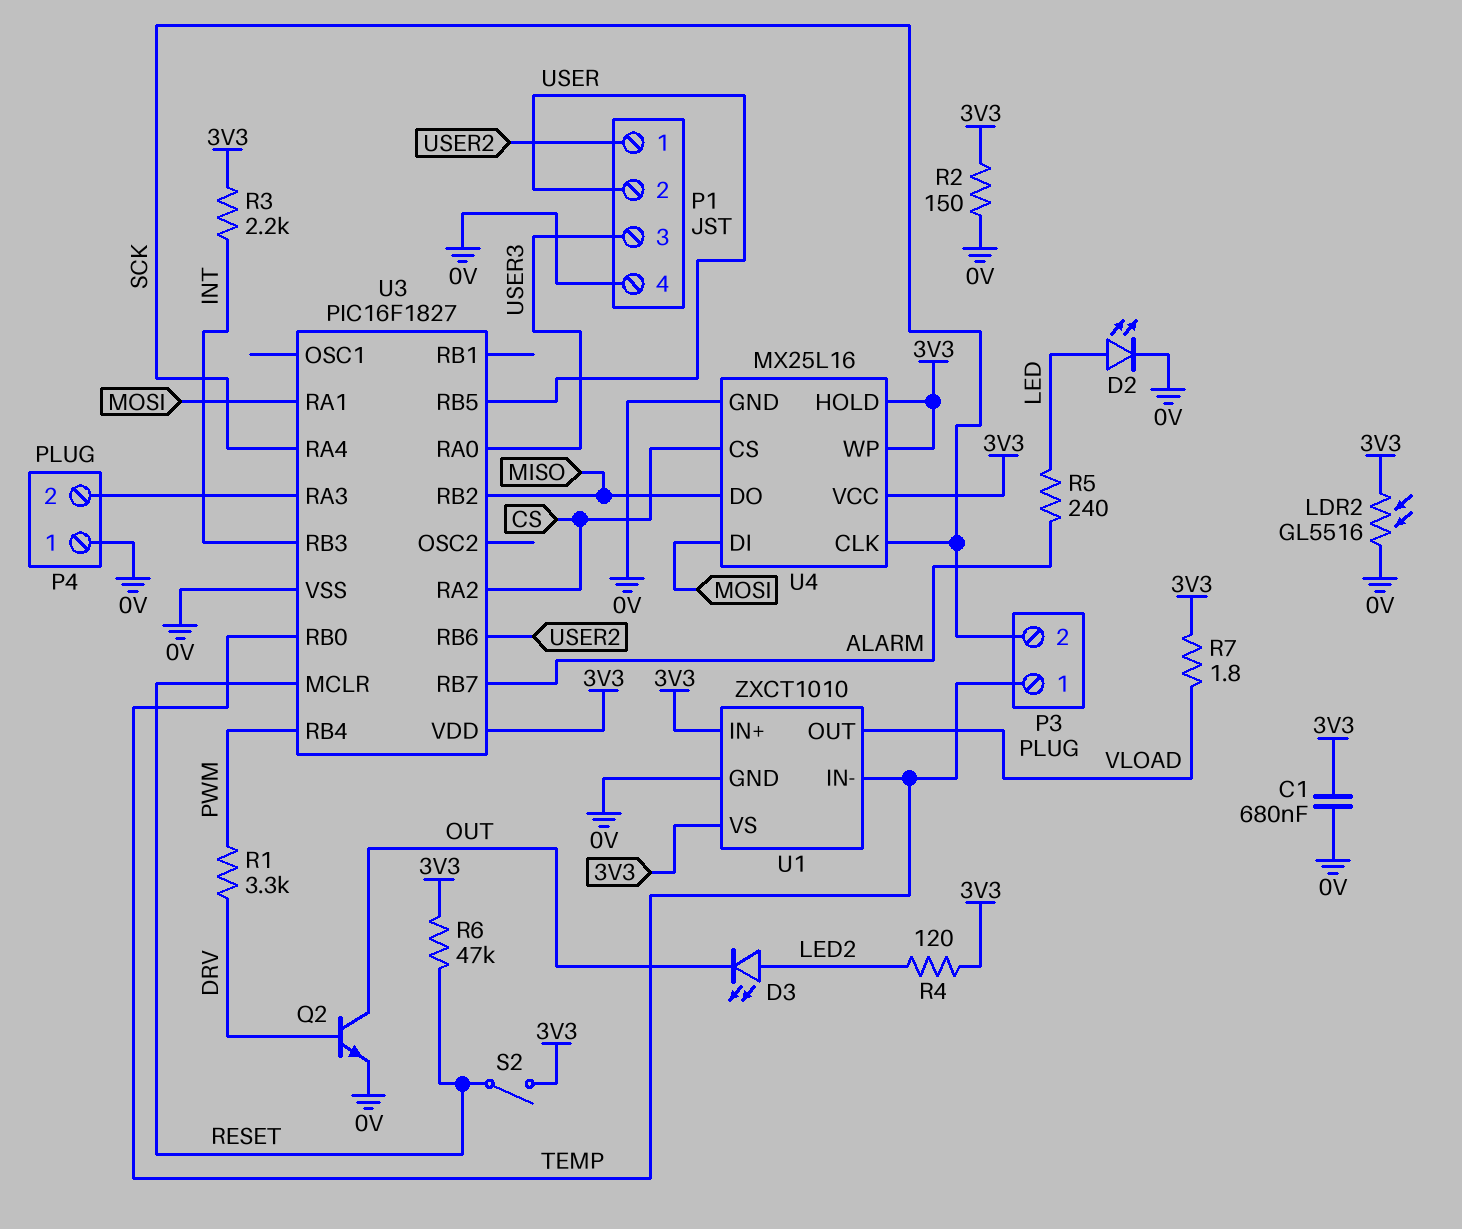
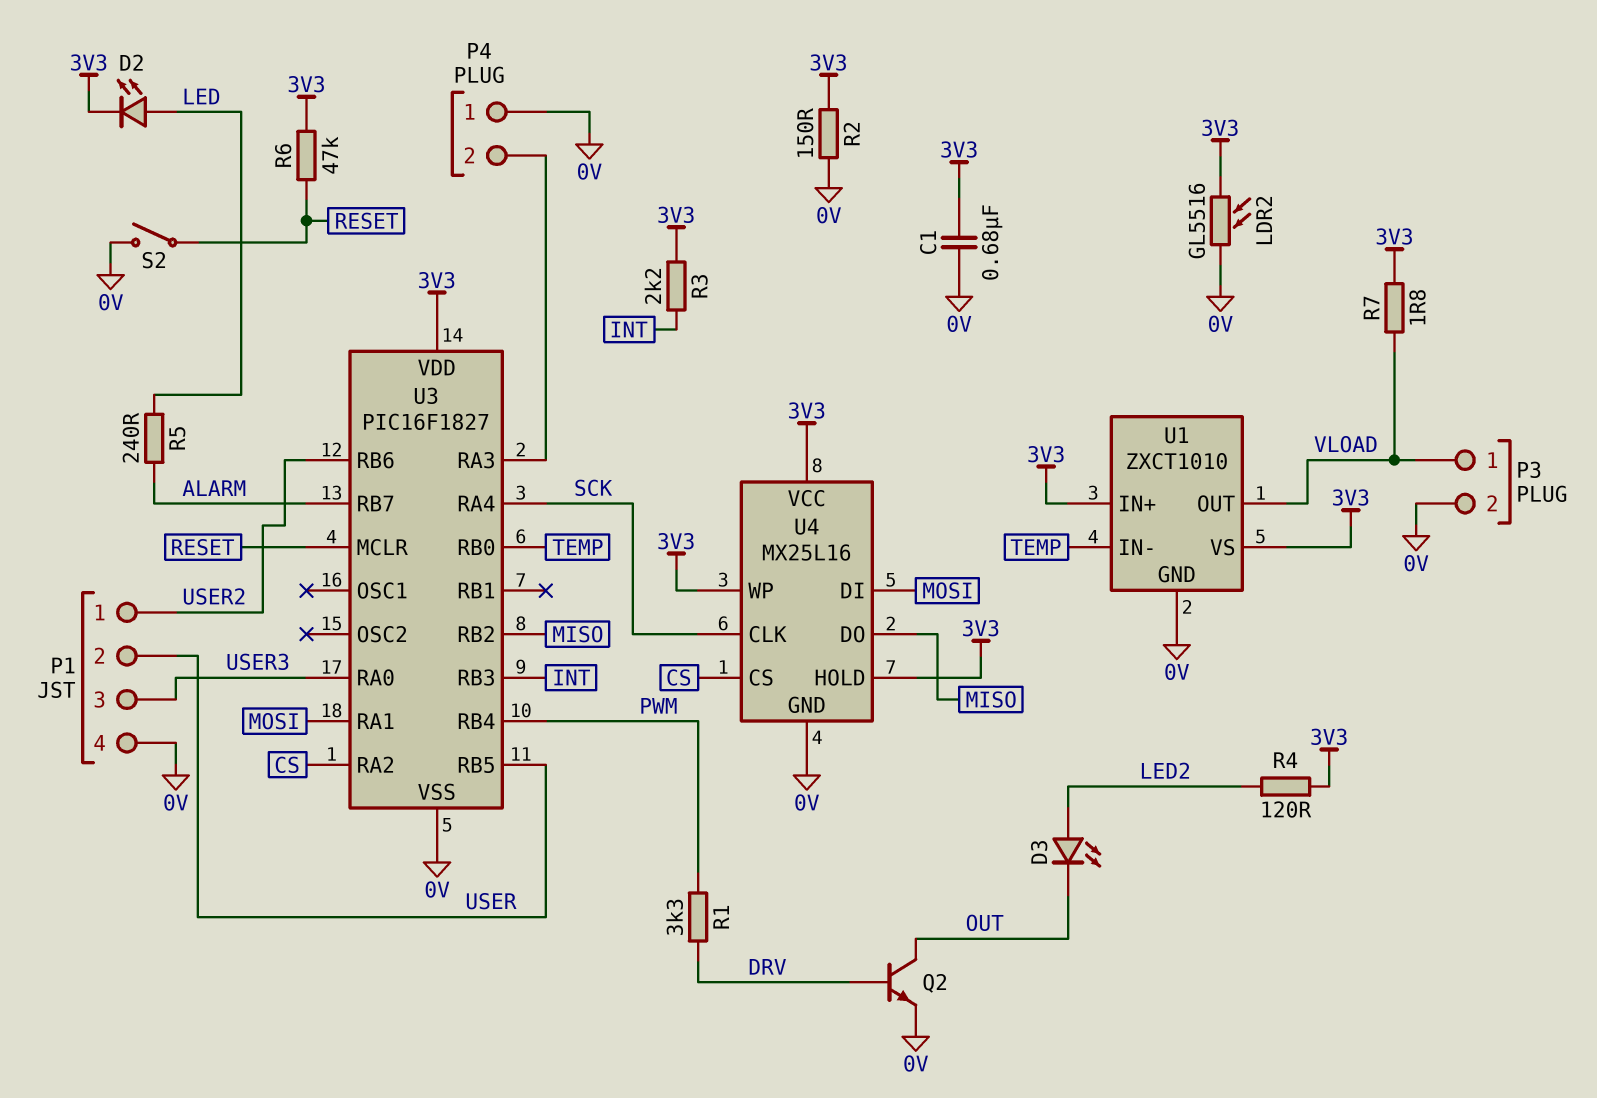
D2: LED (A LED, K 0V) -> LED (A LED, K 3V3)
P3 pin 1: TEMP -> VLOAD
P3 pin 2: SCK -> 0V
S2: switch (3V3, RESET) -> switch (0V, RESET)

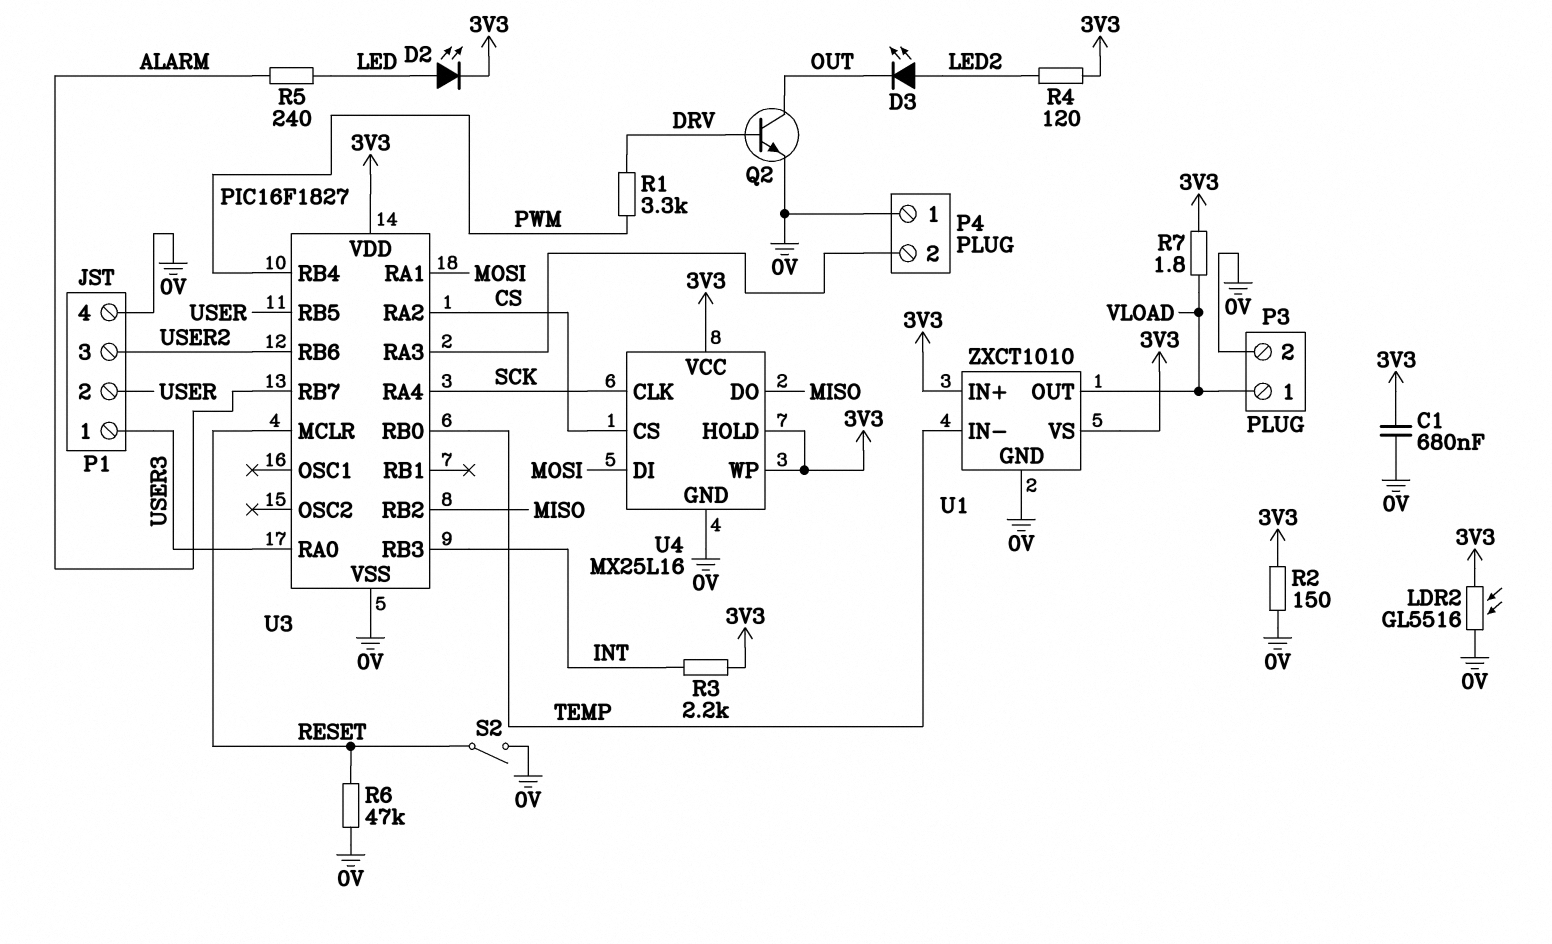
P1 pin 1: USER2 -> USER3
P1 pin 3: USER3 -> USER2
R6: 47k (3V3, RESET) -> 47k (0V, RESET)

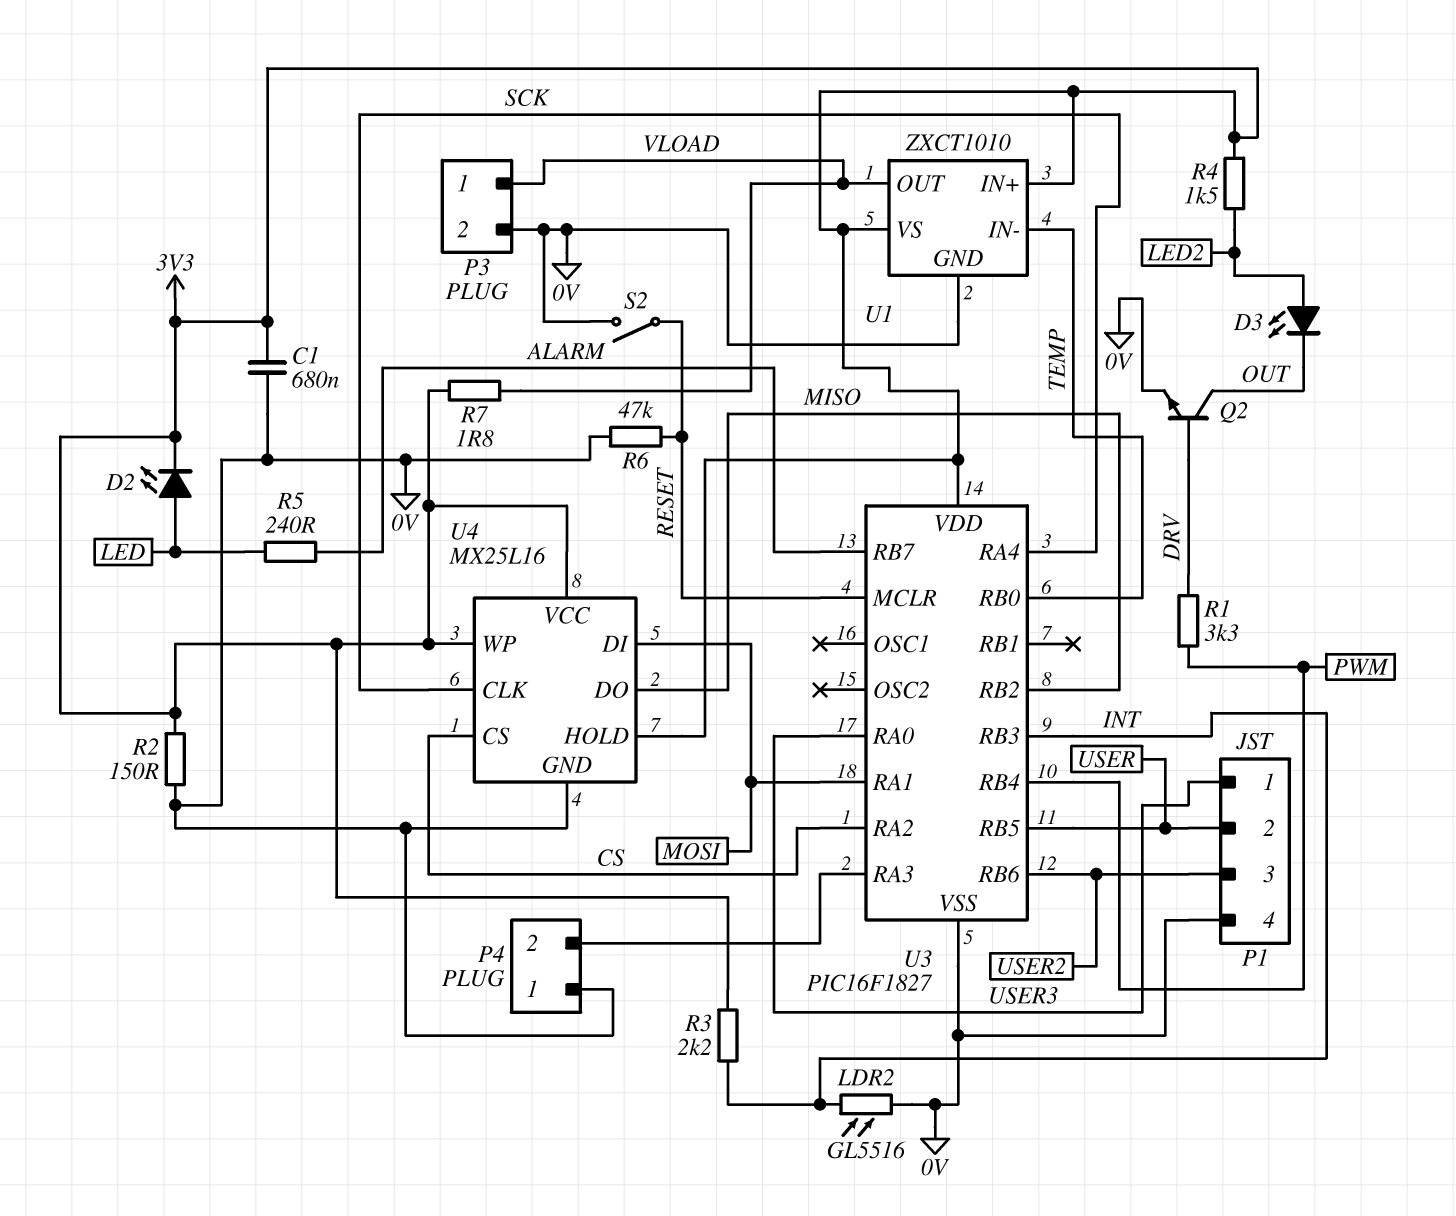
LDR2: GL5516 (0V, 3V3) -> GL5516 (0V, INT)
R4: 120 (3V3, LED2) -> 1.5k (3V3, LED2)

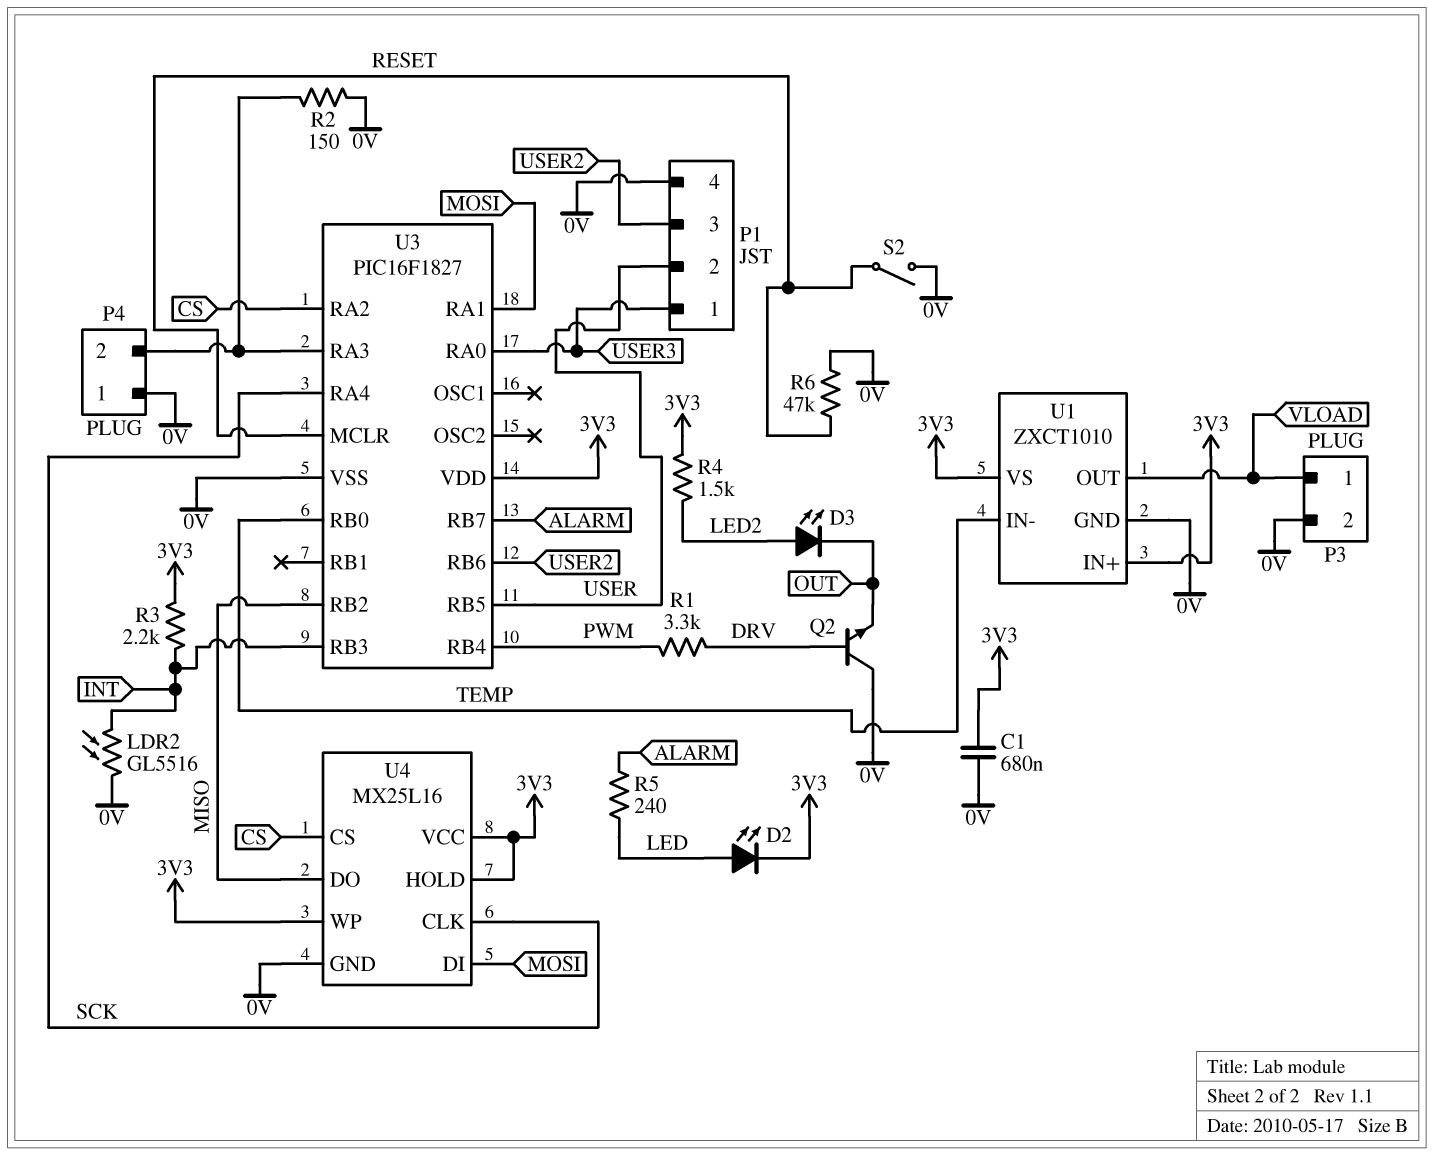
Q2: NPN (B DRV, C OUT, E 0V) -> NPN (B DRV, C 0V, E OUT)
R2: 150 (0V, 3V3) -> 150 (0V, P4/2)
R7: 1.8 (3V3, VLOAD) -> none

